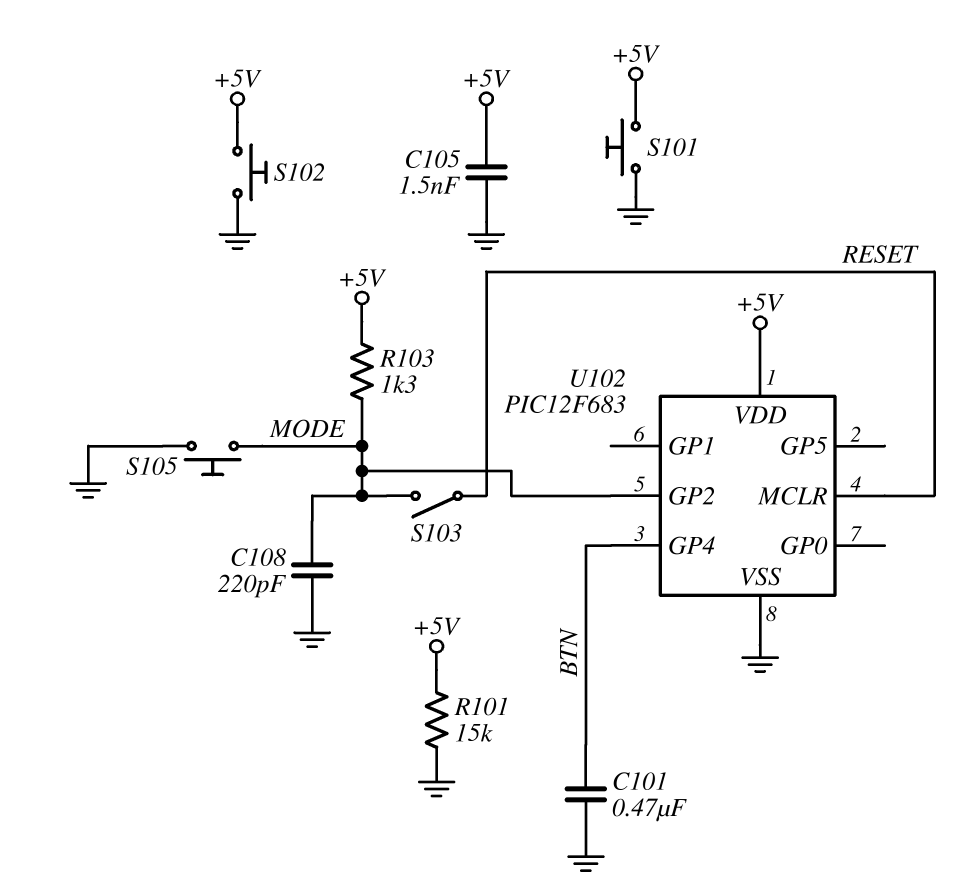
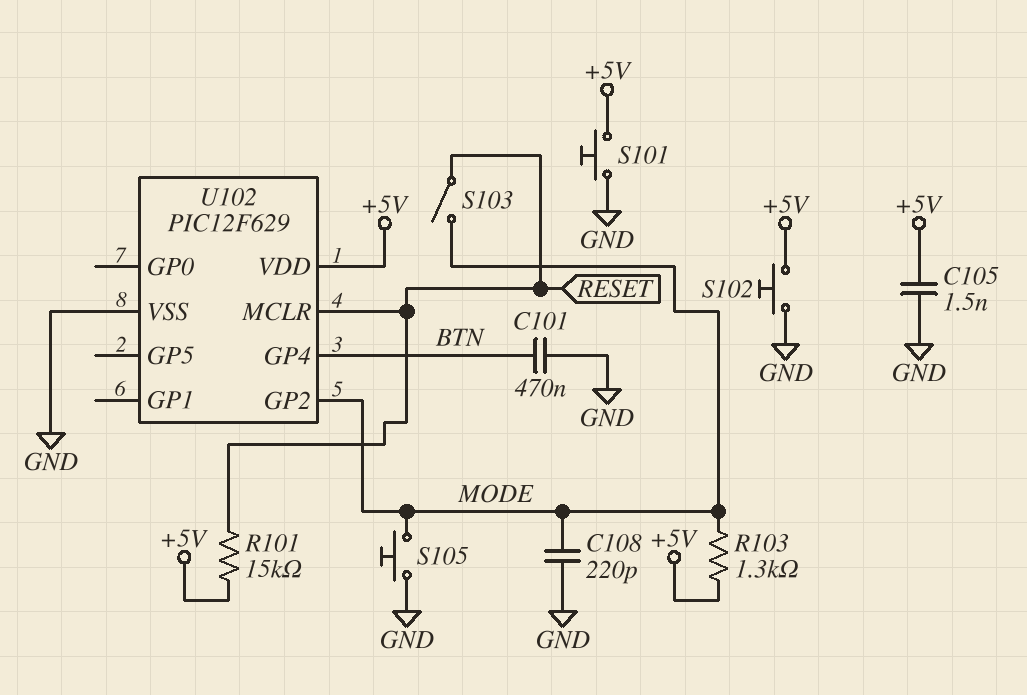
R101: 15k (+5V, GND) -> 15k (+5V, RESET)
U102: PIC12F683 -> PIC12F629

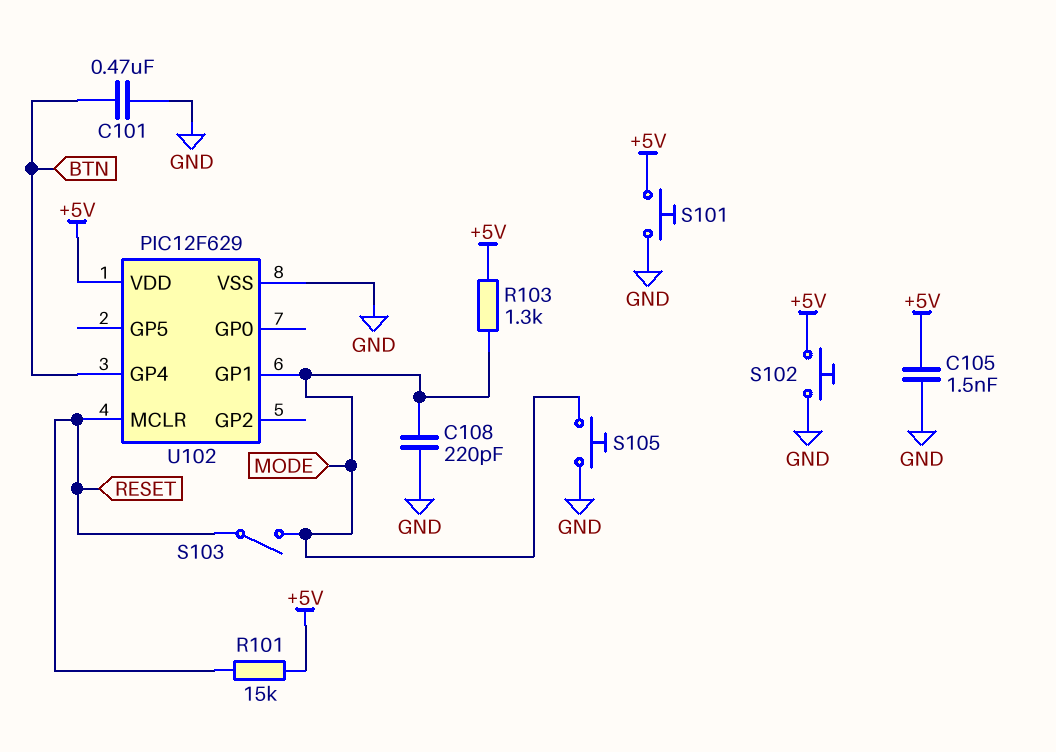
U102 pin GP1: none -> MODE
U102 pin GP2: MODE -> none

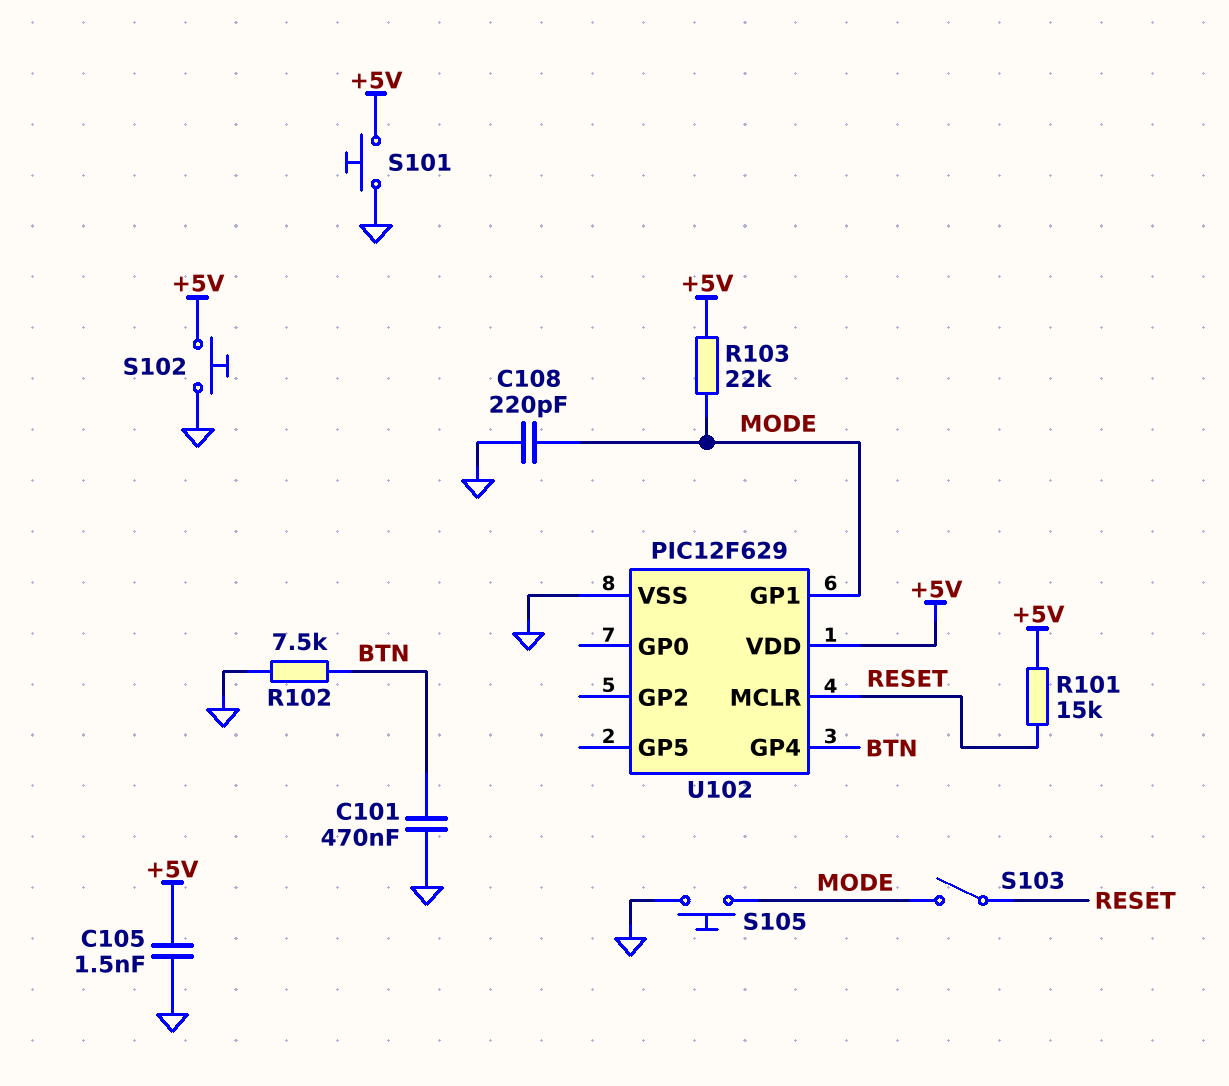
R102: none -> 7.5k (BTN, GND)
R103: 1.3k (+5V, MODE) -> 22k (+5V, MODE)

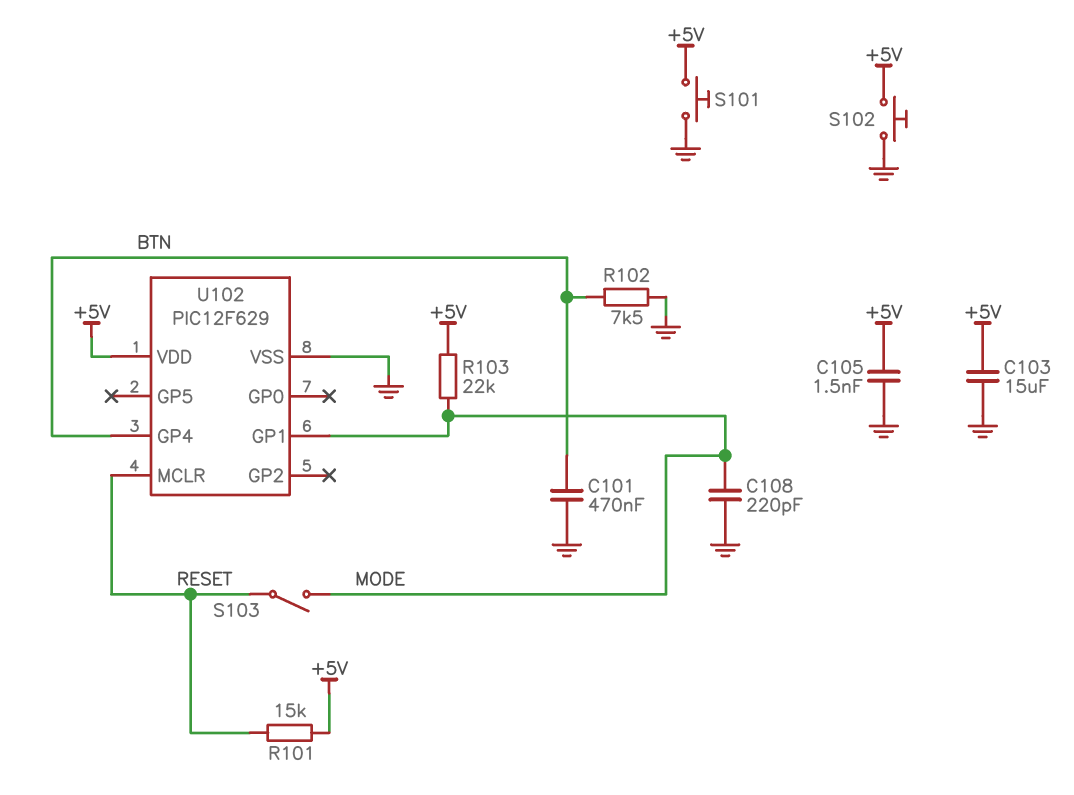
C103: none -> 15uF (+5V, GND)
S105: button (GND, MODE) -> none

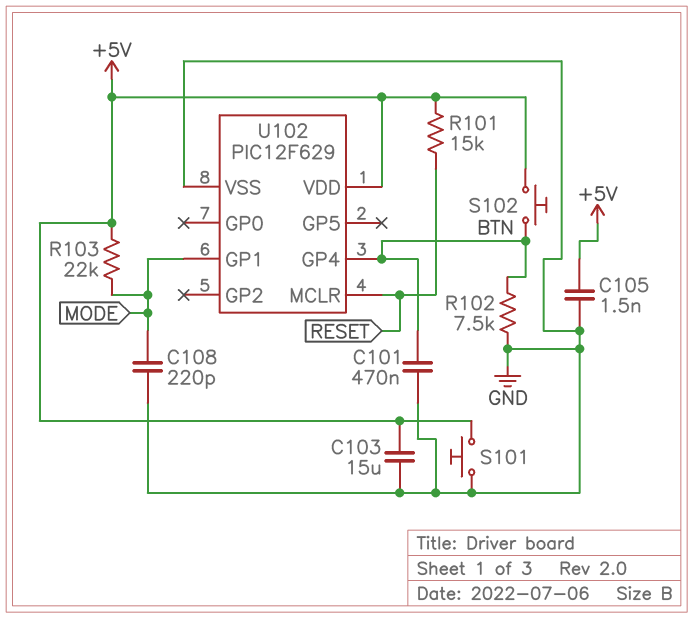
S102: button (+5V, GND) -> button (+5V, BTN)
S103: switch (MODE, RESET) -> none

